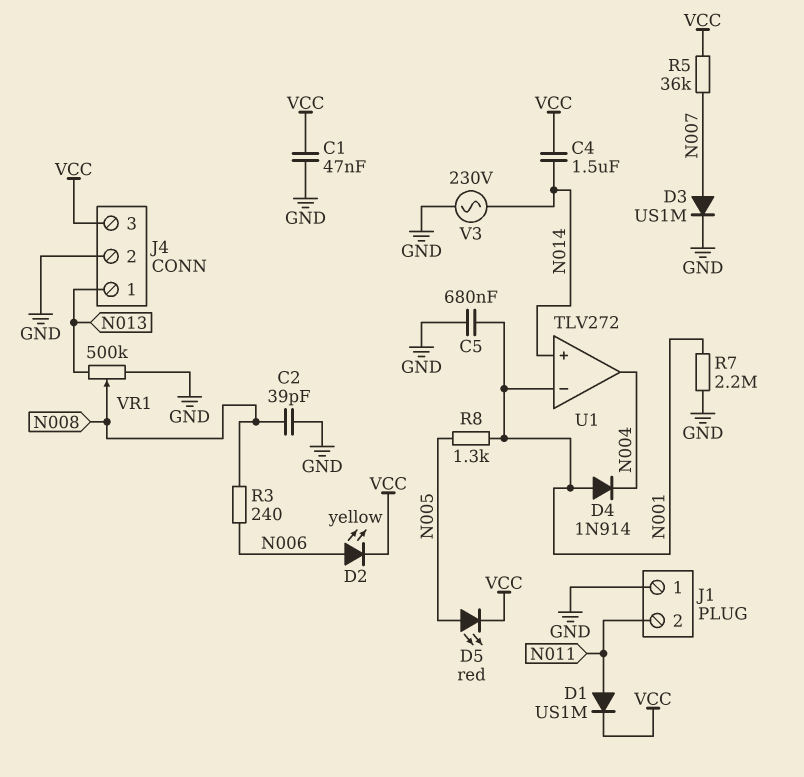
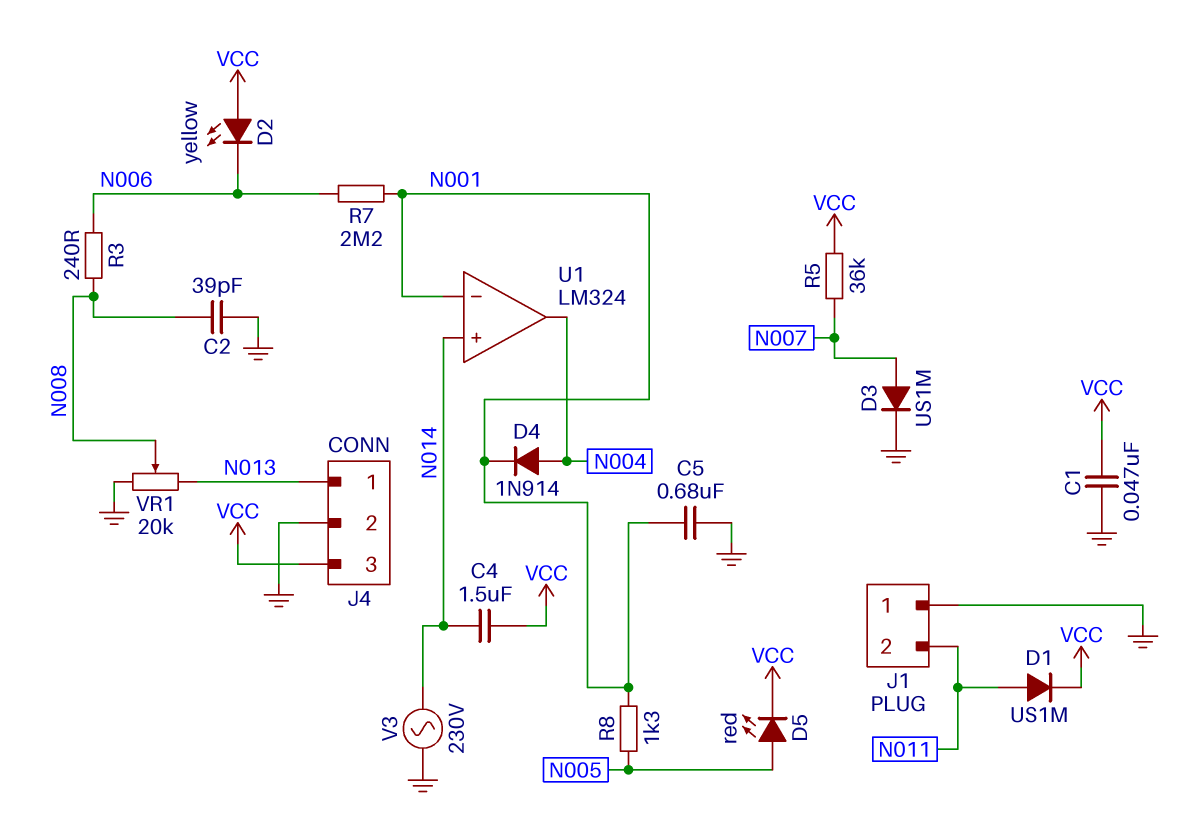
D2: LED yellow (A N006, K VCC) -> LED yellow (A VCC, K N006)
D4: diode 1N914 (A N001, K N004) -> diode 1N914 (A N004, K N001)
R7: 2.2M (GND, N001) -> 2.2M (N001, N006)
U1: TLV272 -> LM324
VR1: 500k (GND, N013, wiper N008) -> 20k (GND, N013, wiper N008)

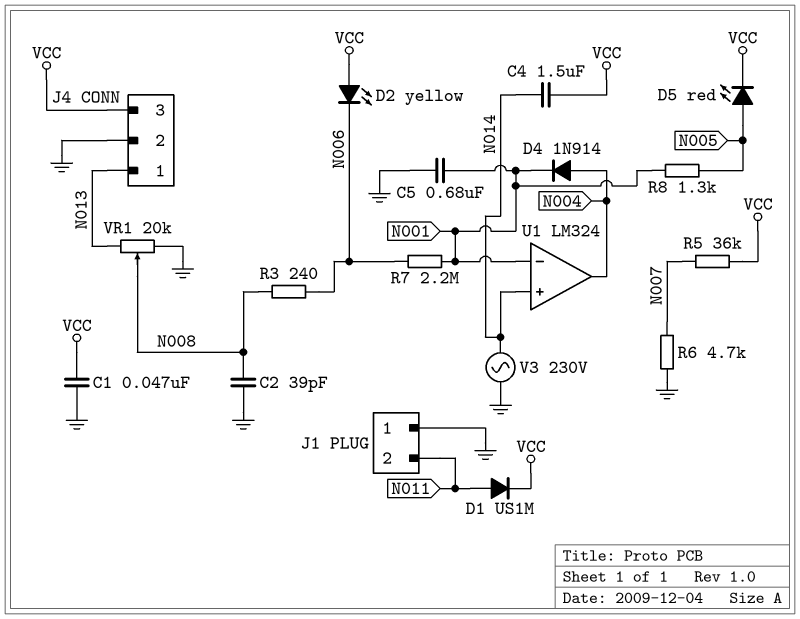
D3: diode US1M (A N007, K GND) -> none
R6: none -> 4.7k (GND, N007)

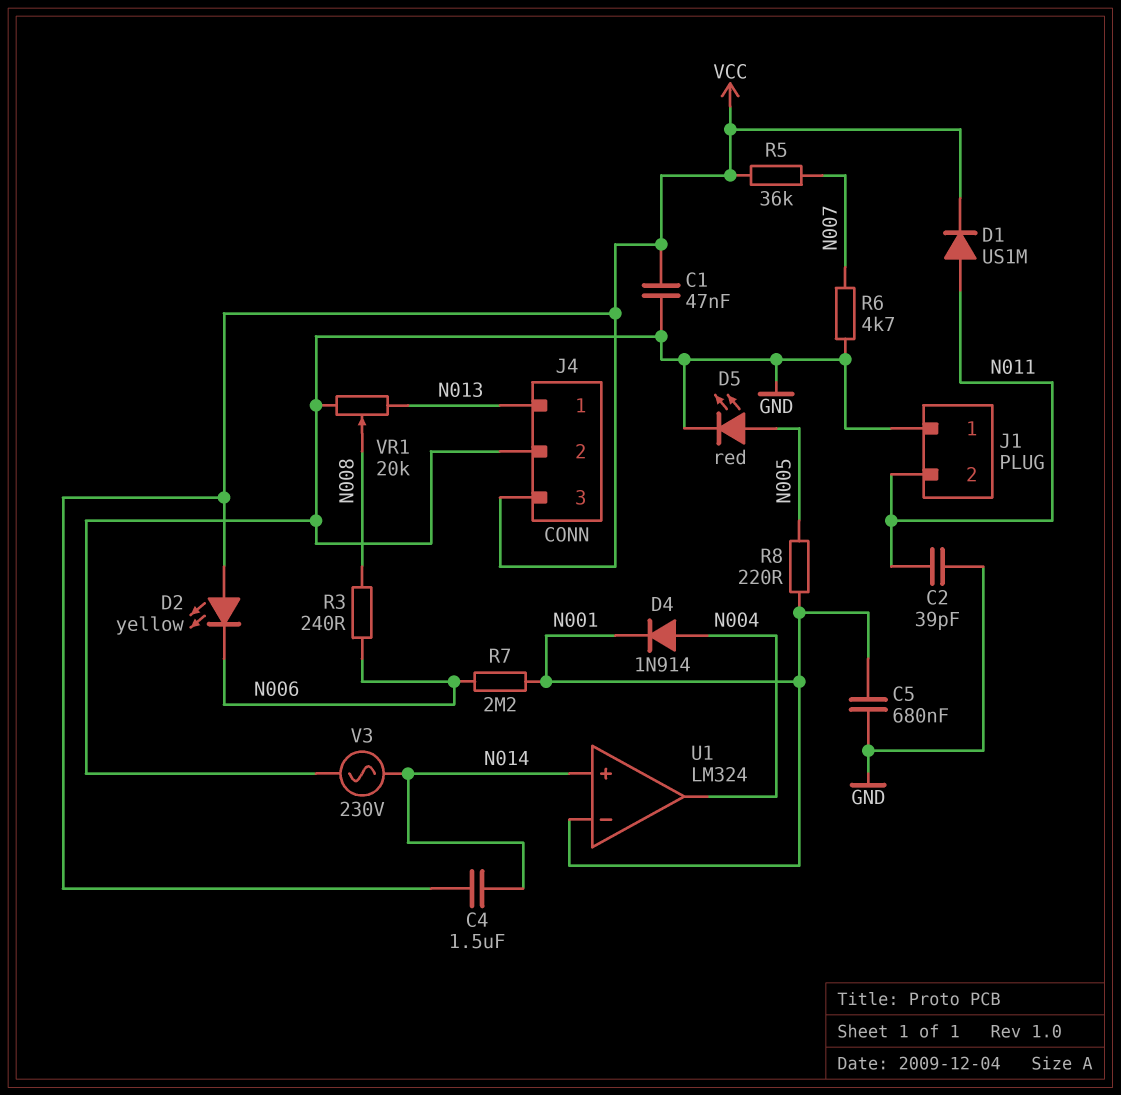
C2: 39pF (GND, N008) -> 39pF (GND, N011)
D5: LED red (A N005, K VCC) -> LED red (A N005, K GND)
R8: 1.3k (N001, N005) -> 220 (N001, N005)

